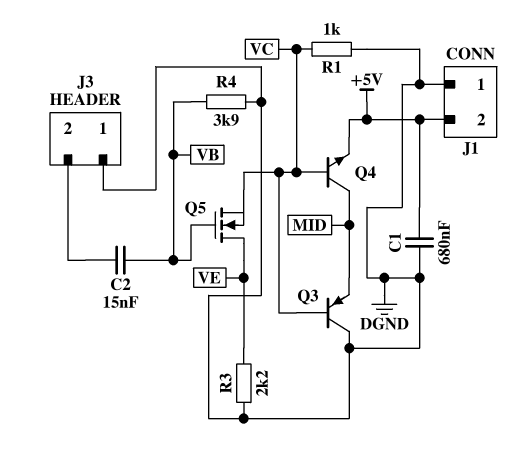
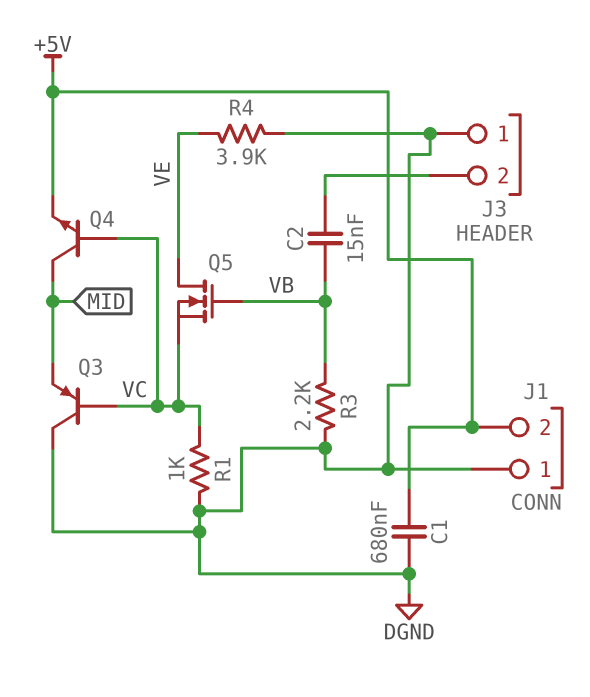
R3: 2.2k (DGND, VE) -> 2.2k (DGND, VB)
R4: 3.9k (DGND, VB) -> 3.9k (DGND, VE)

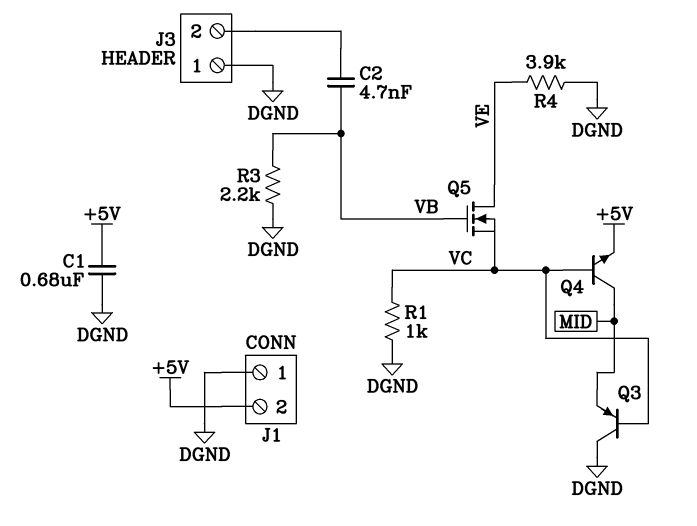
C2: 15nF (J3/2, VB) -> 4.7nF (J3/2, VB)

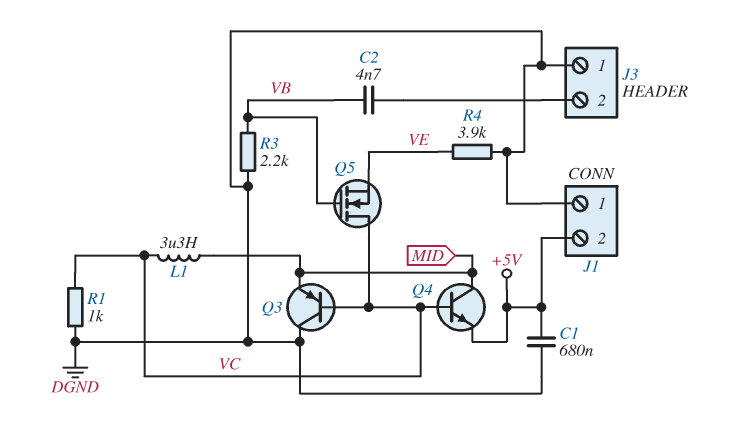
L1: none -> 3.3uH (MID, VC)
Q5: NMOS (G VB, D VE, S VC) -> NMOS (G VB, D VC, S VE)

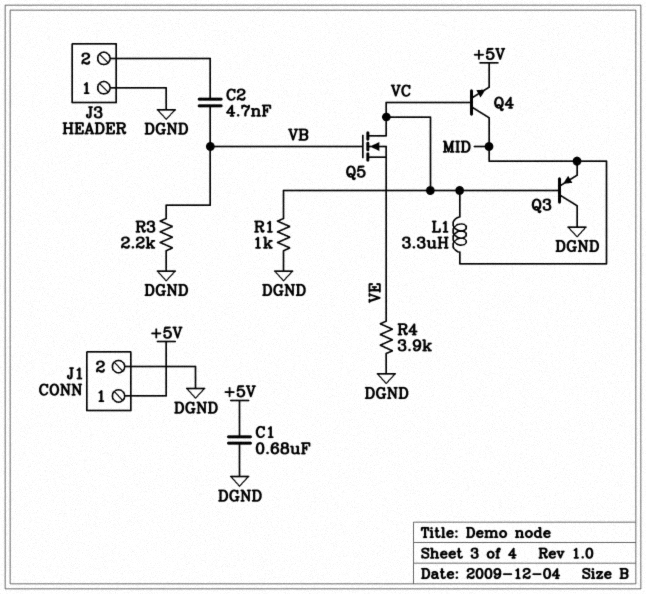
J1 pin 1: DGND -> +5V
J1 pin 2: +5V -> DGND

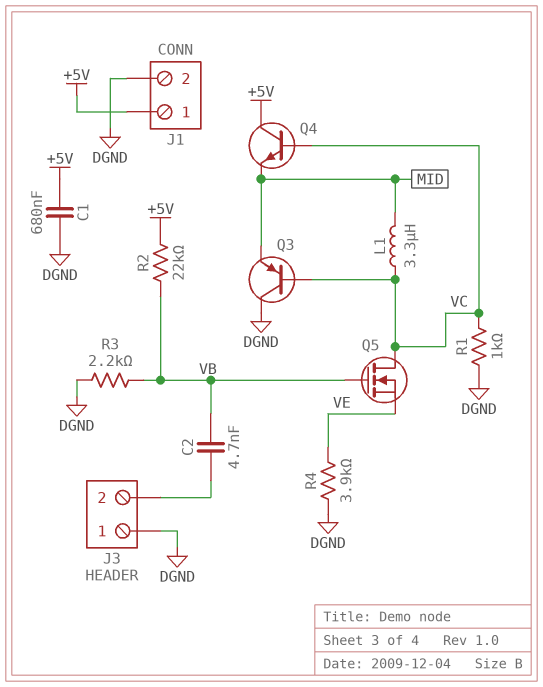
Q4: NPN (B VC, C MID, E +5V) -> NPN (B VC, C +5V, E MID)
R2: none -> 22k (+5V, VB)

